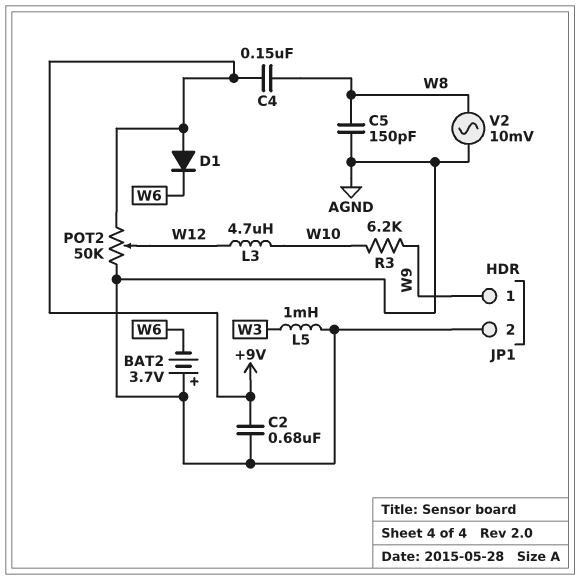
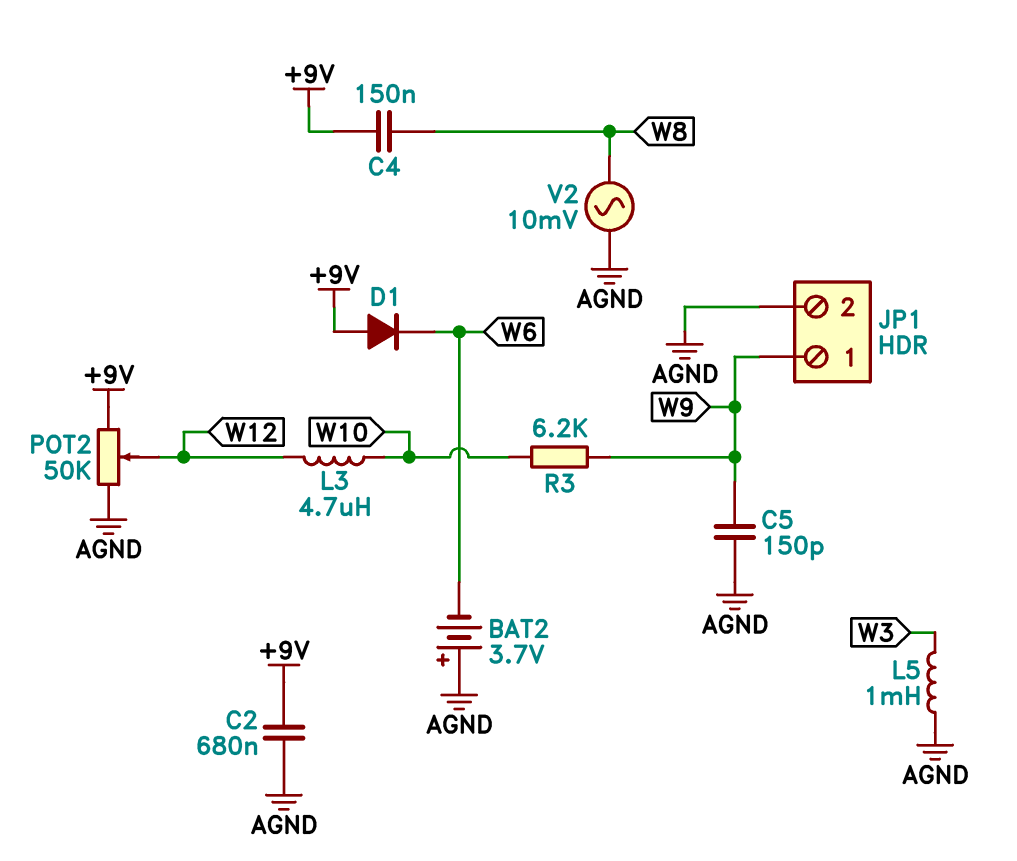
C5: 150pF (AGND, W8) -> 150pF (AGND, W9)

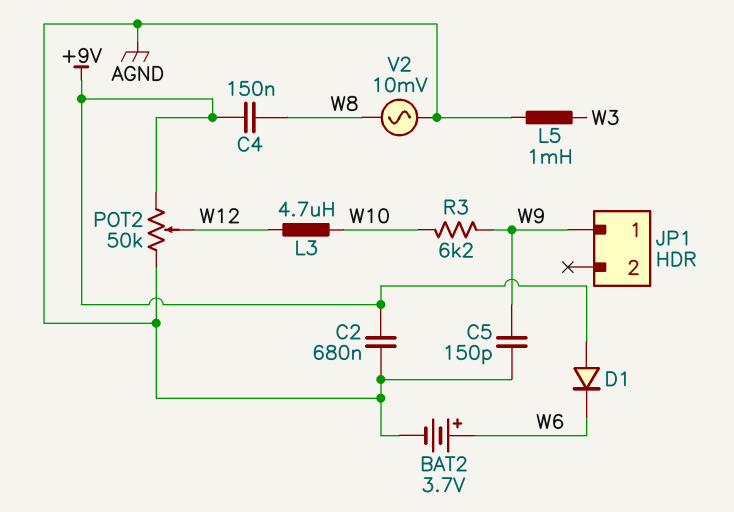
BAT2: 3.7V (plus AGND, minus W6) -> 3.7V (plus W6, minus AGND)
JP1 pin 2: AGND -> none

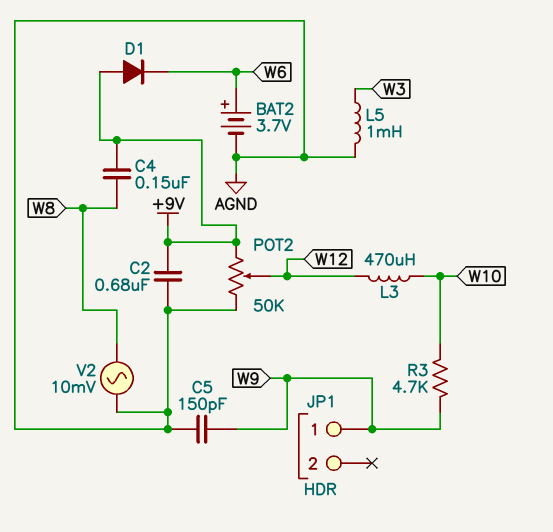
L3: 4.7uH (W10, W12) -> 470uH (W10, W12)
R3: 6.2k (W9, W10) -> 4.7k (W9, W10)

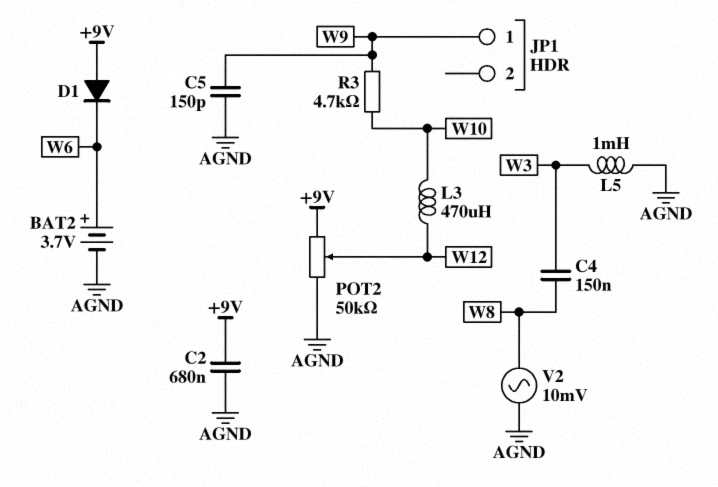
C4: 150nF (+9V, W8) -> 150nF (W3, W8)

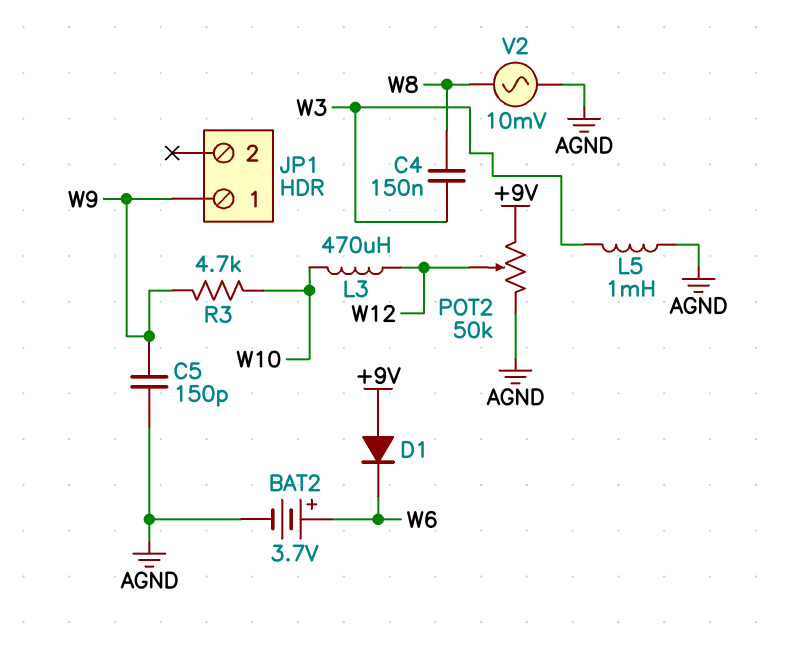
C2: 680nF (+9V, AGND) -> none

